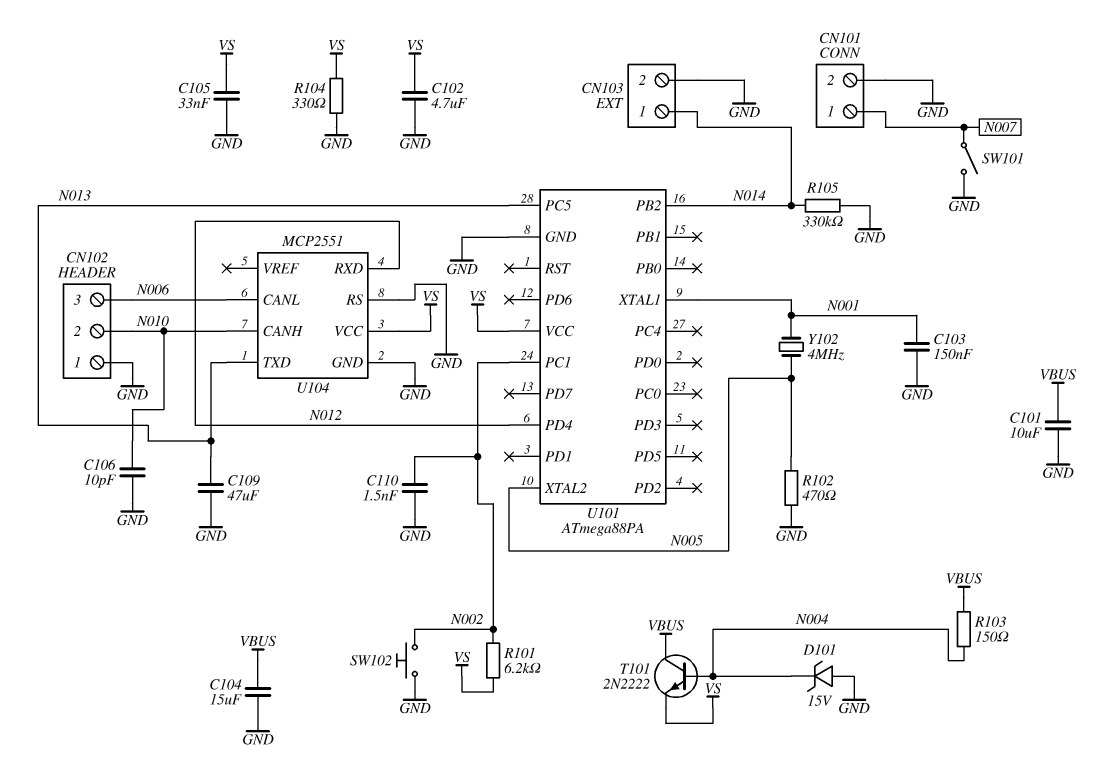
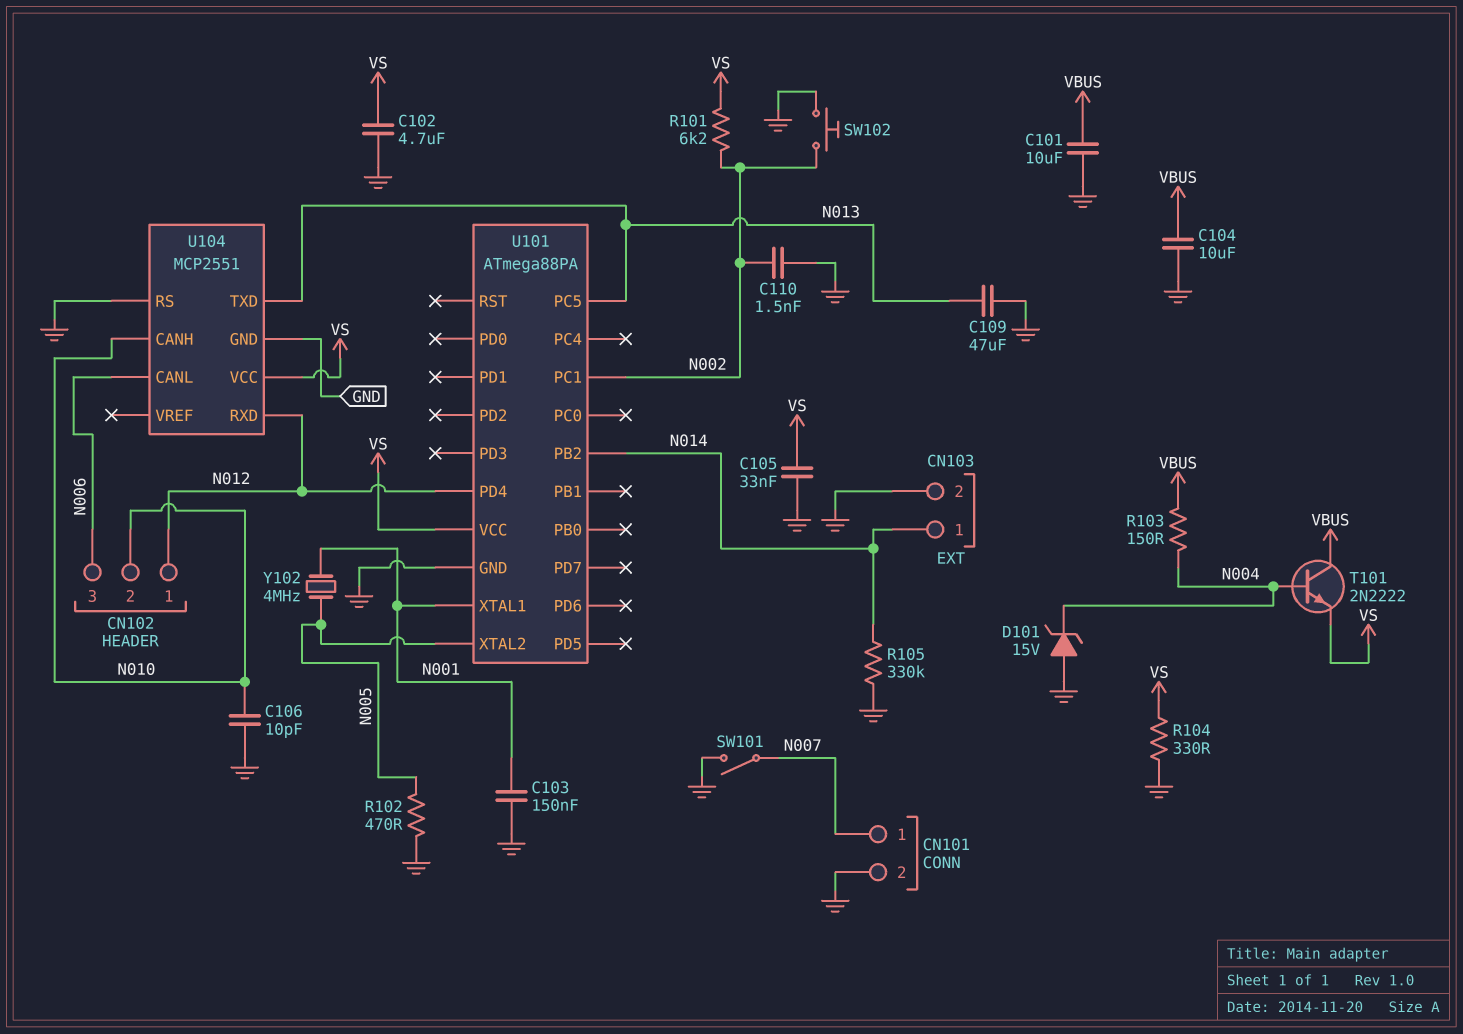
C104: 15uF (GND, VBUS) -> 10uF (GND, VBUS)
CN102 pin 1: GND -> N012

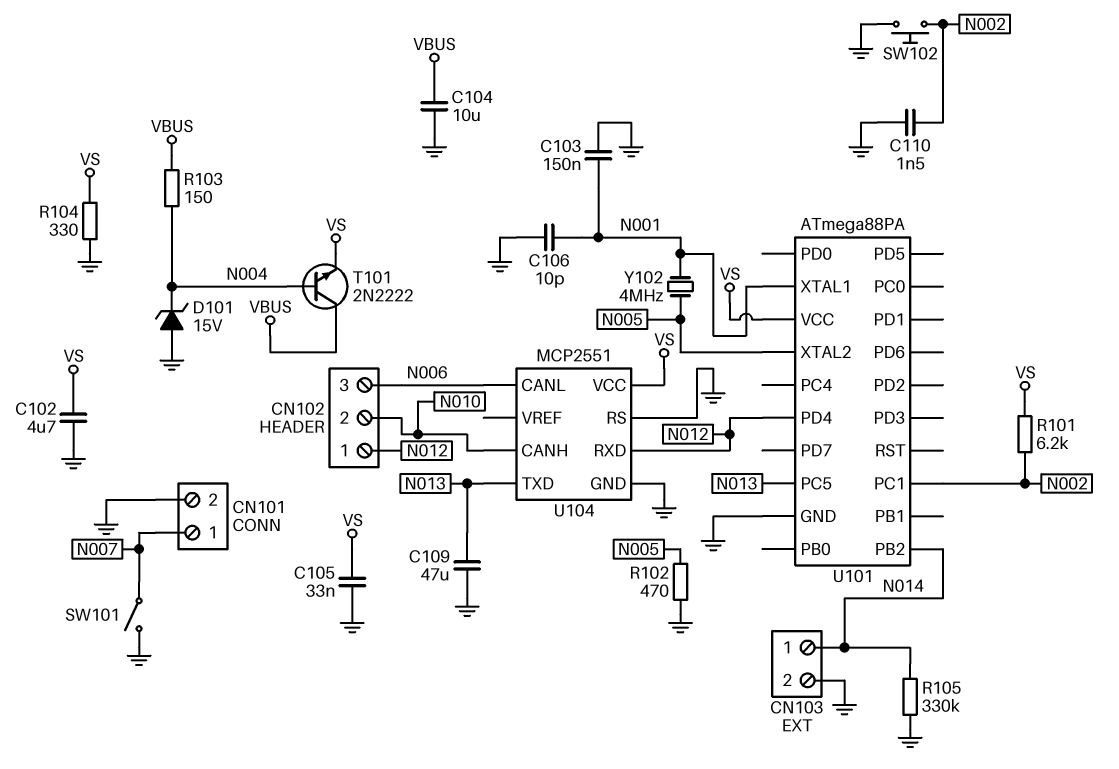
C101: 10uF (GND, VBUS) -> none
C106: 10pF (GND, N010) -> 10pF (GND, N001)

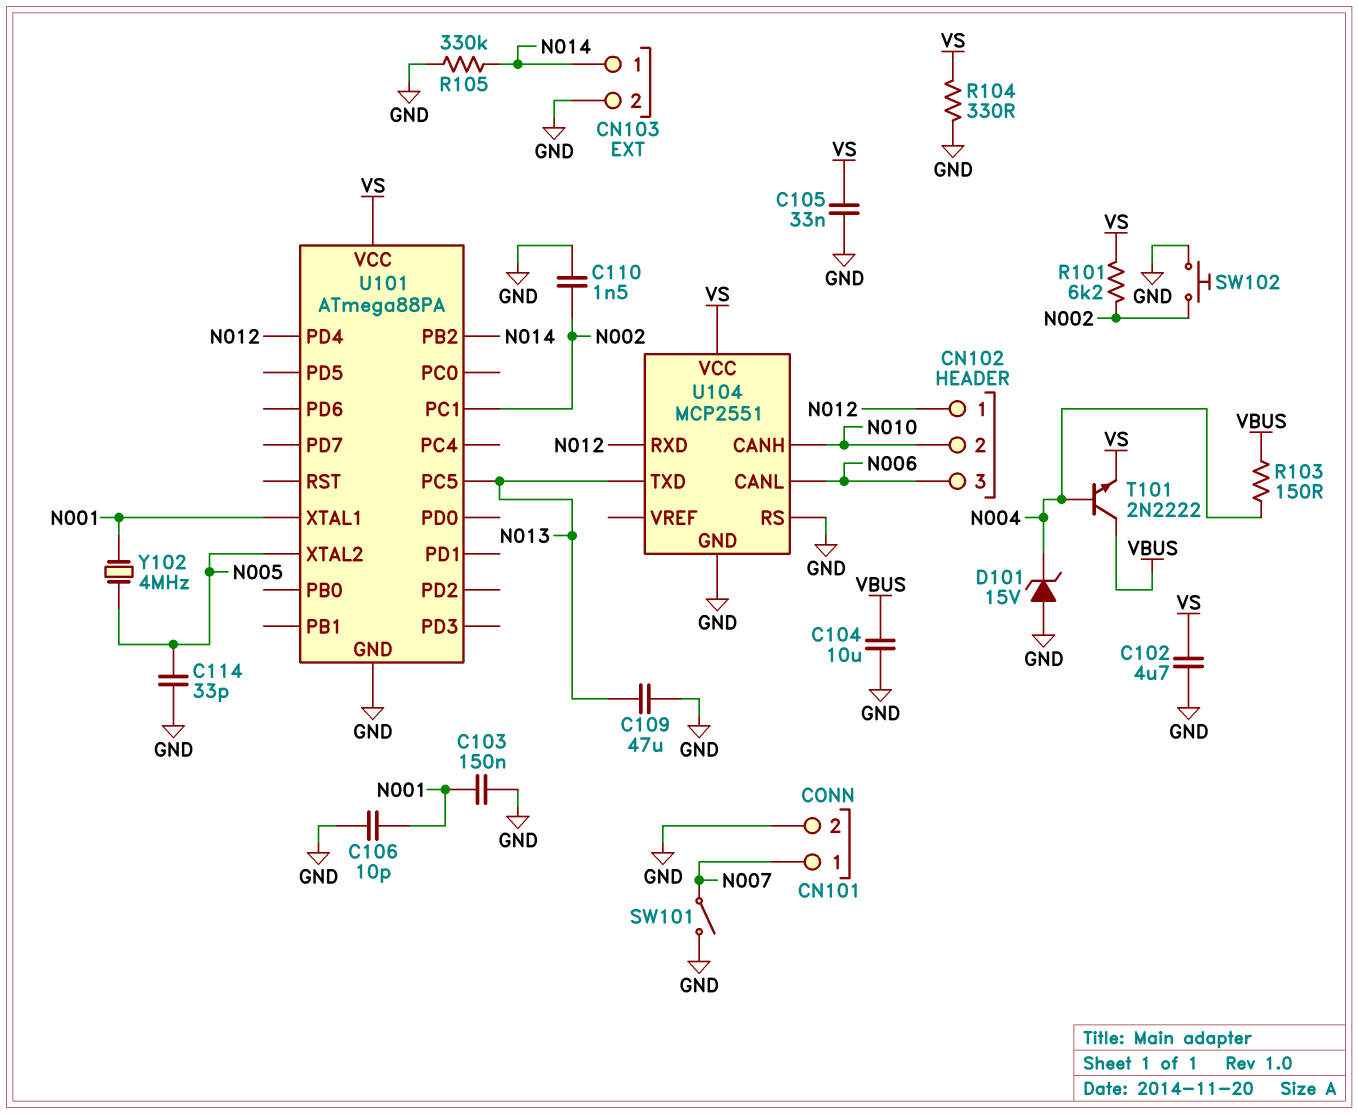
C114: none -> 33pF (GND, N005)
R102: 470 (GND, N005) -> none

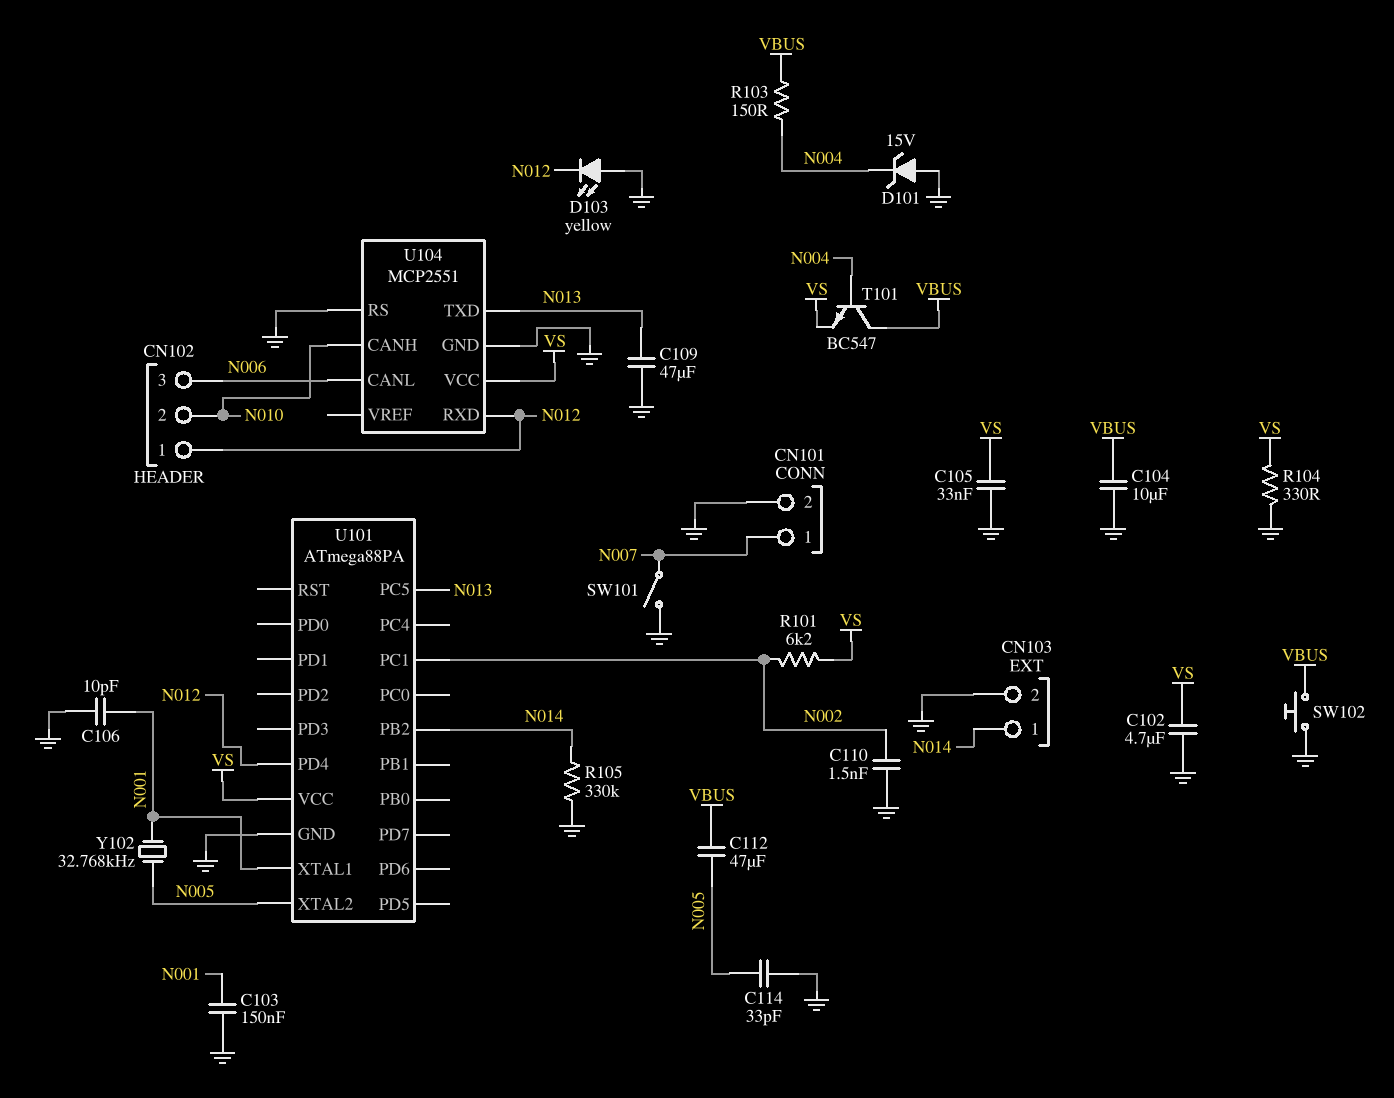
C112: none -> 47uF (N005, VBUS)
D103: none -> LED yellow (A GND, K N012)
SW102: button (GND, N002) -> button (GND, VBUS)
T101: NPN 2N2222 (B N004, C VBUS, E VS) -> NPN BC547 (B N004, C VBUS, E VS)
Y102: 4MHz (N001, N005) -> 32.768kHz (N001, N005)

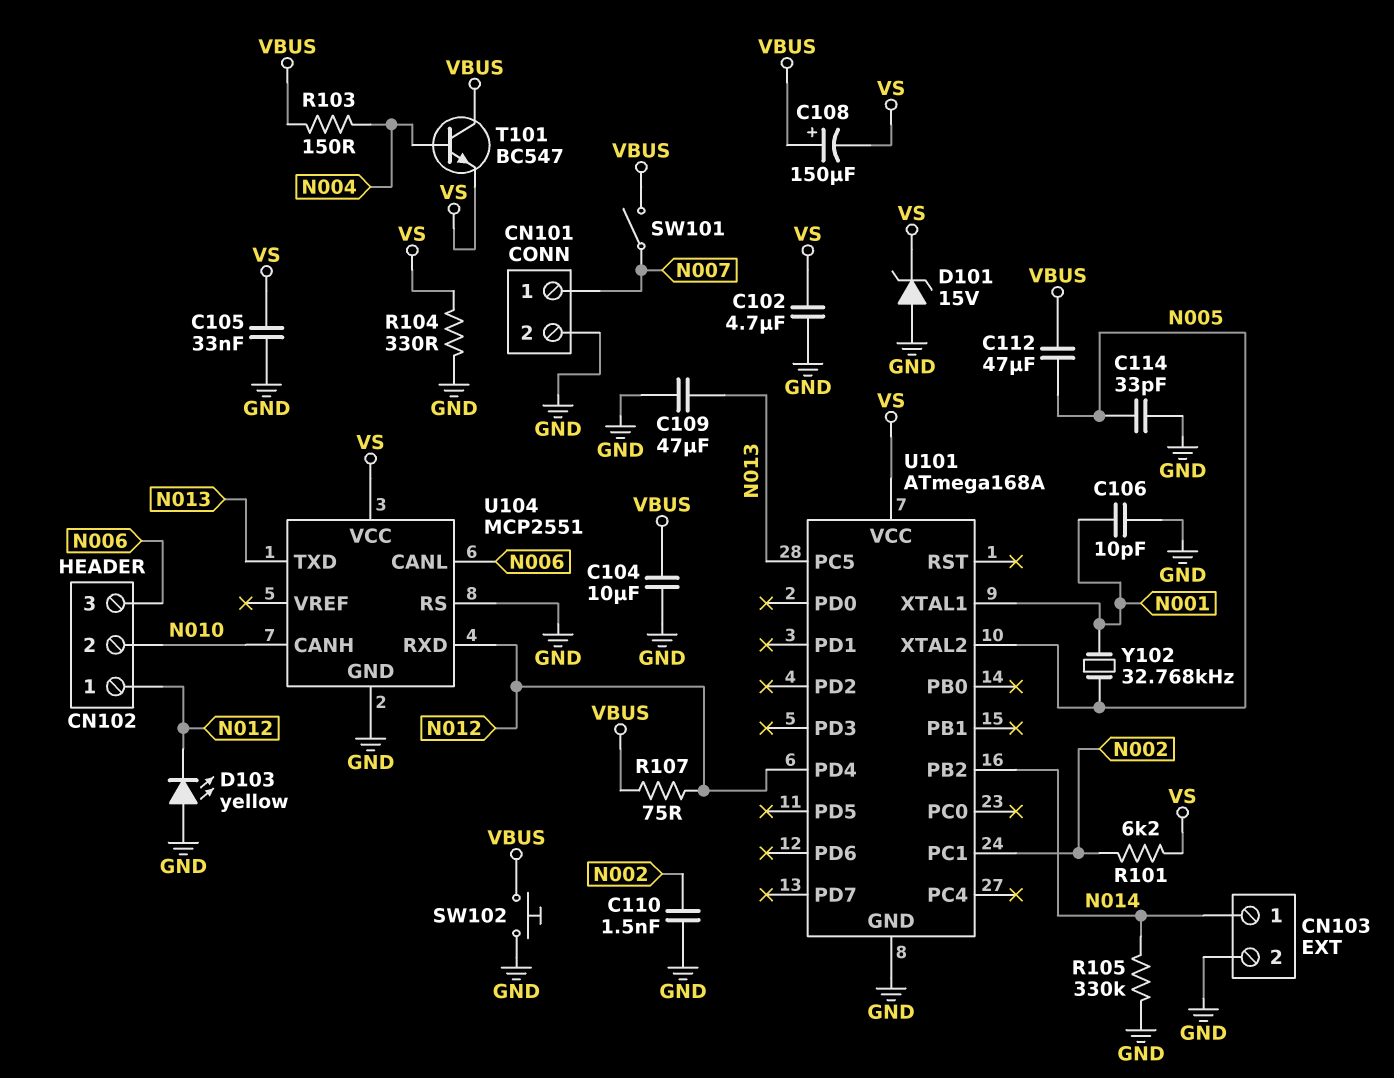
C103: 150nF (GND, N001) -> none
C108: none -> 150uF (plus VBUS, minus VS)
D101: zener 15V (A GND, K N004) -> zener 15V (A GND, K VS)
R107: none -> 75 (N012, VBUS)
SW101: switch (GND, N007) -> switch (N007, VBUS)
U101: ATmega88PA -> ATmega168A

